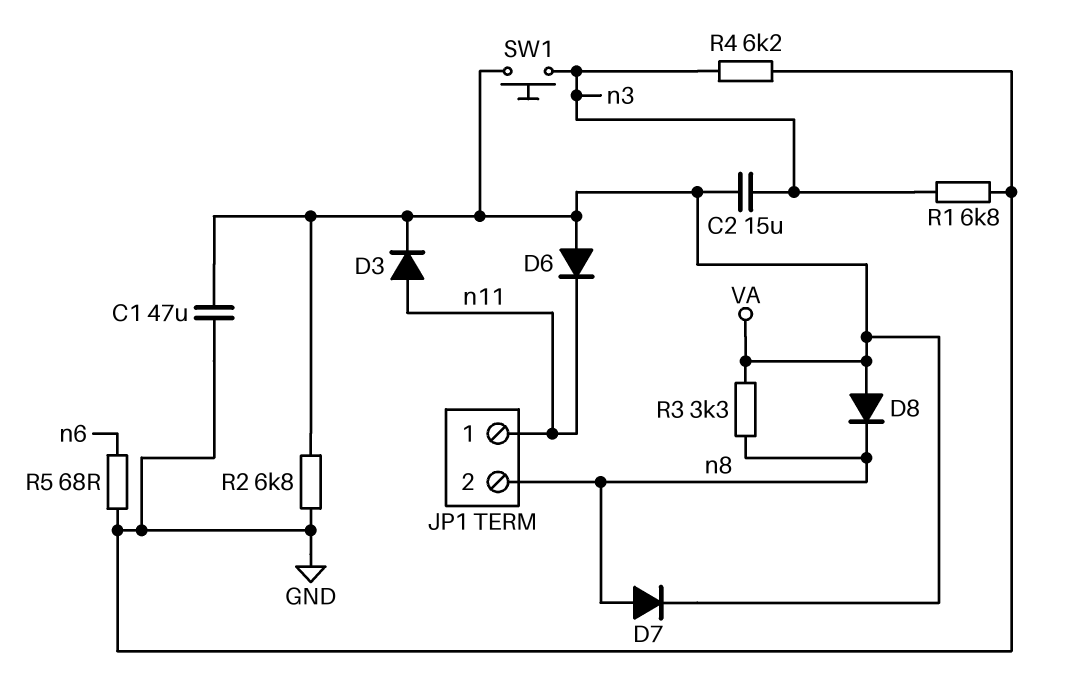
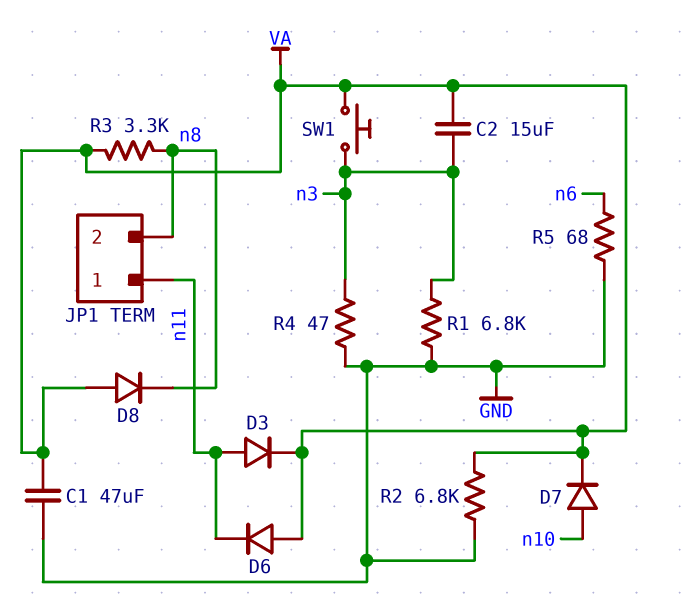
D7: diode (A n8, K VA) -> diode (A n10, K VA)
R4: 6.2k (GND, n3) -> 47 (GND, n3)

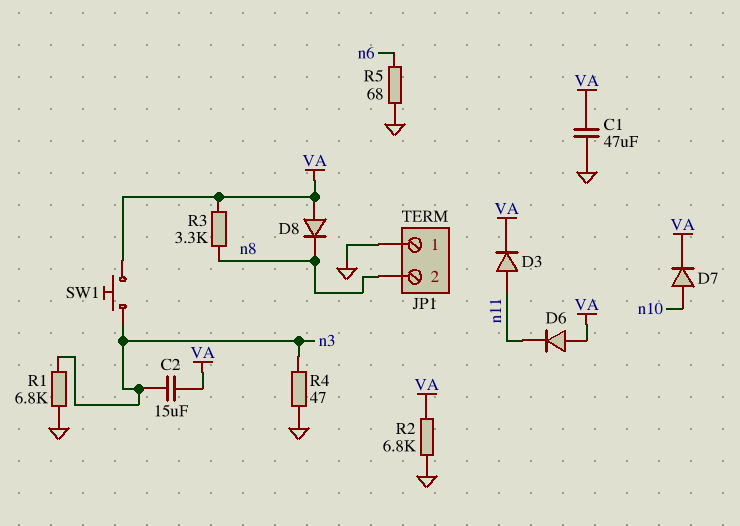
JP1 pin 1: n11 -> GND

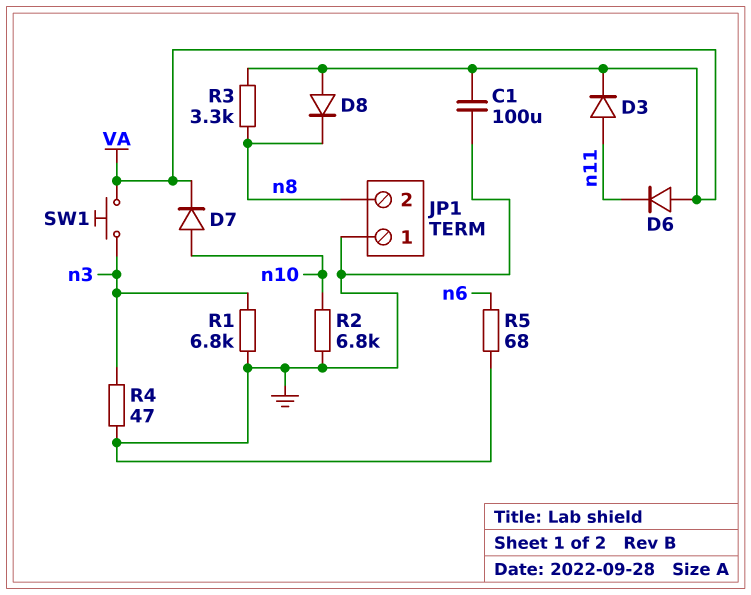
C1: 47uF (GND, VA) -> 100uF (GND, VA)
C2: 15uF (VA, n3) -> none
R2: 6.8k (GND, VA) -> 6.8k (GND, n10)

